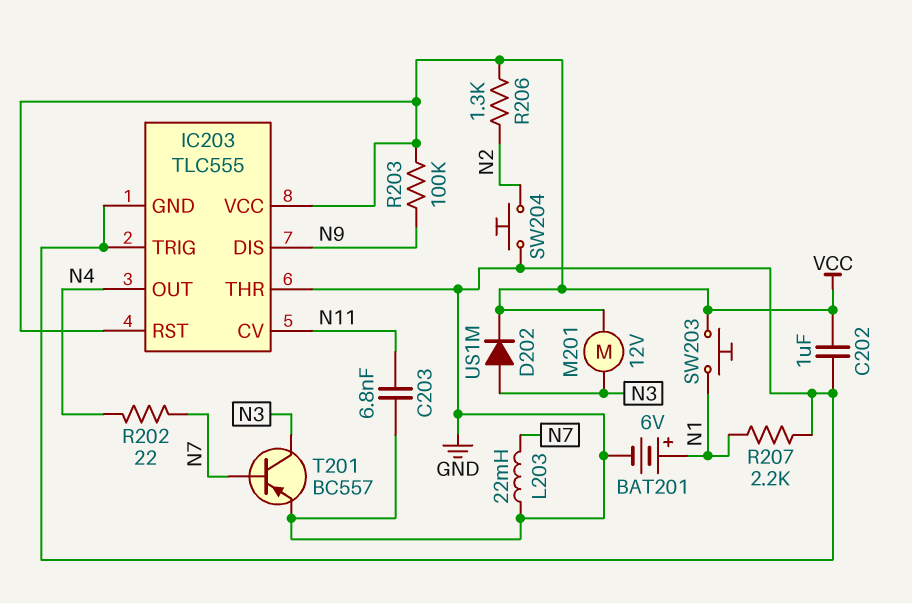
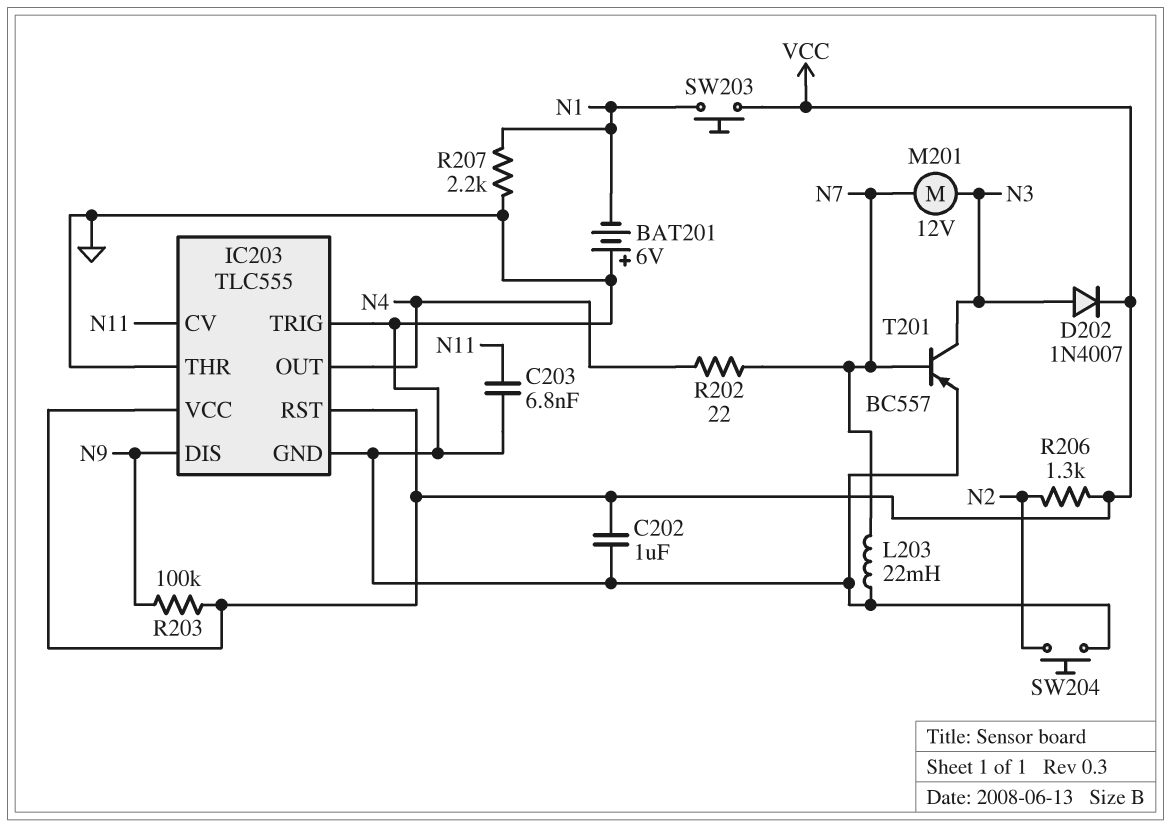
BAT201: 6V (plus N1, minus GND) -> 6V (plus GND, minus N1)
D202: diode US1M (A N3, K VCC) -> diode 1N4007 (A N3, K VCC)
M201: motor 12V (N3, VCC) -> motor 12V (N3, N7)

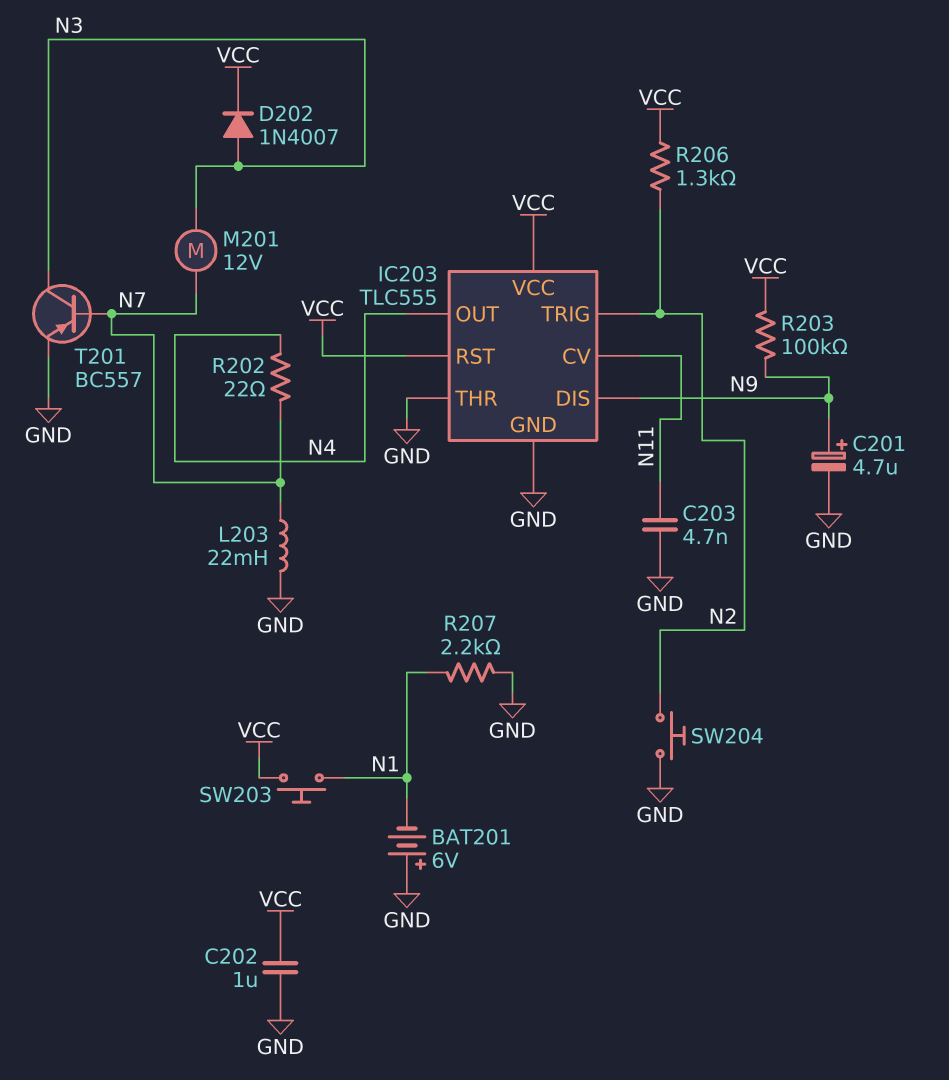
C201: none -> 4.7uF (plus N9, minus GND)
C203: 6.8nF (GND, N11) -> 4.7nF (GND, N11)
IC203 pin TRIG: GND -> N2

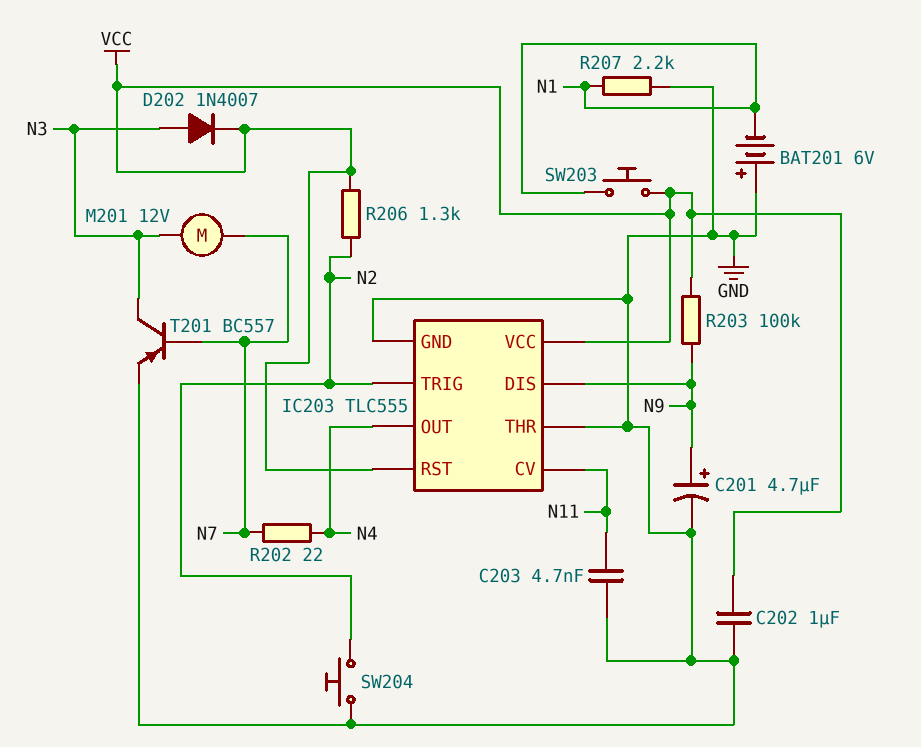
L203: 22mH (GND, N7) -> none

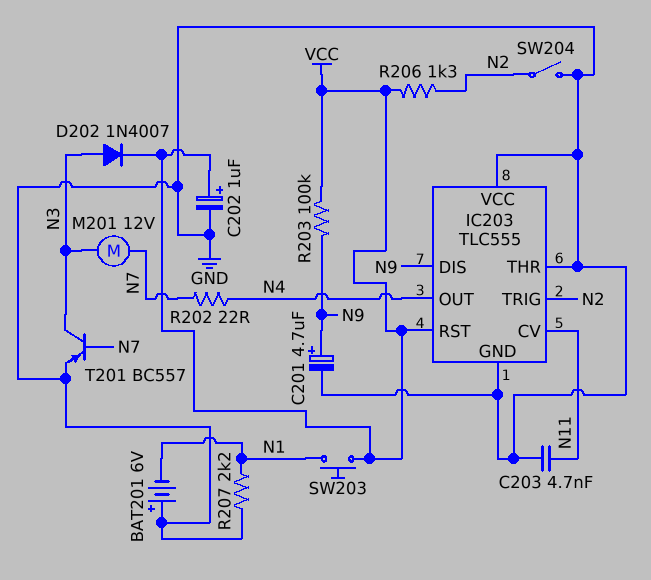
C202: 1uF (GND, VCC) -> 1uF (plus VCC, minus GND)
IC203 pin VCC: VCC -> GND
SW204: button (GND, N2) -> switch (GND, N2)

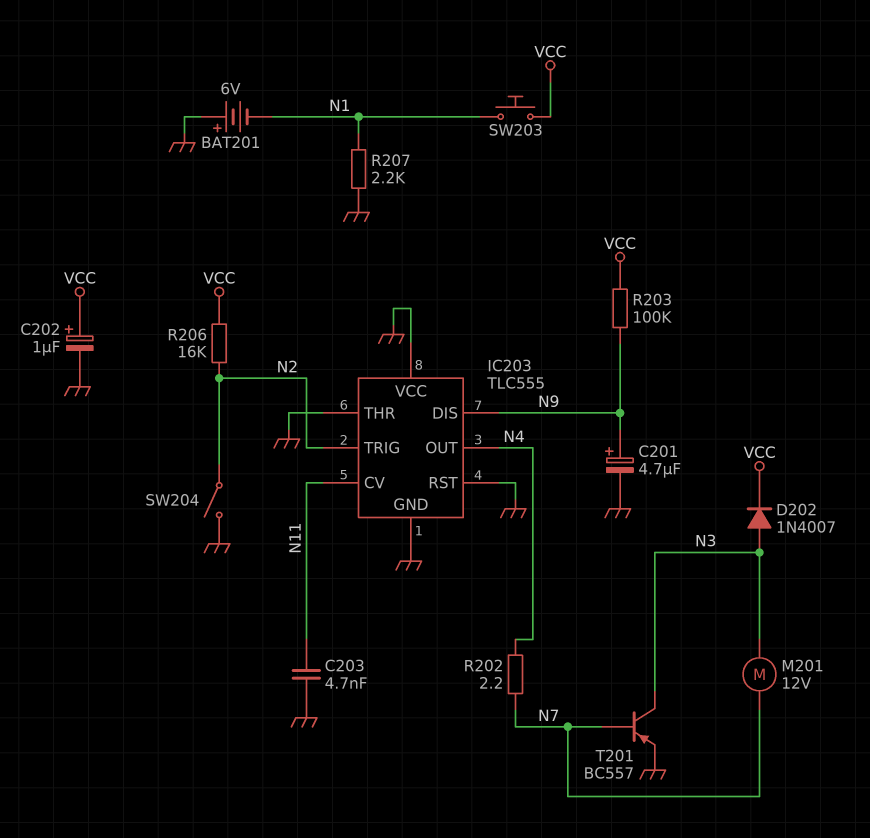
IC203 pin RST: VCC -> GND
R202: 22 (N4, N7) -> 2.2 (N4, N7)
R206: 1.3k (N2, VCC) -> 16k (N2, VCC)

